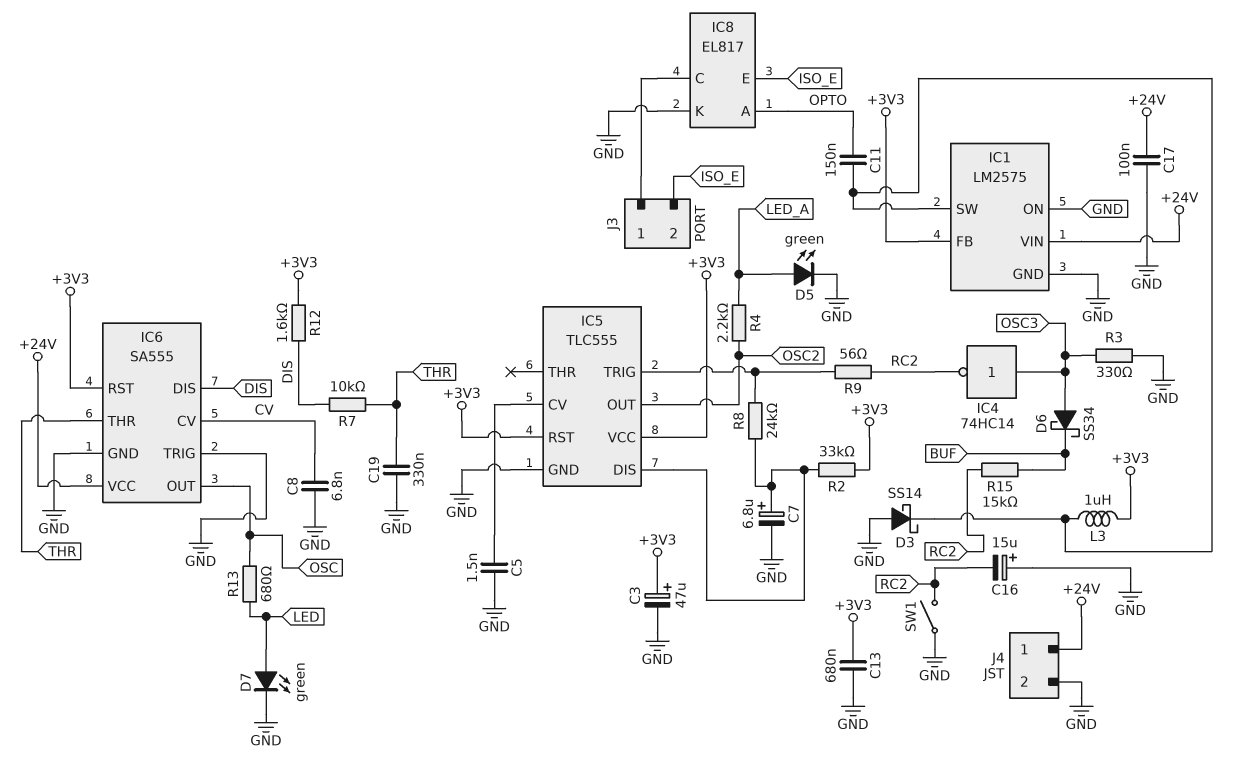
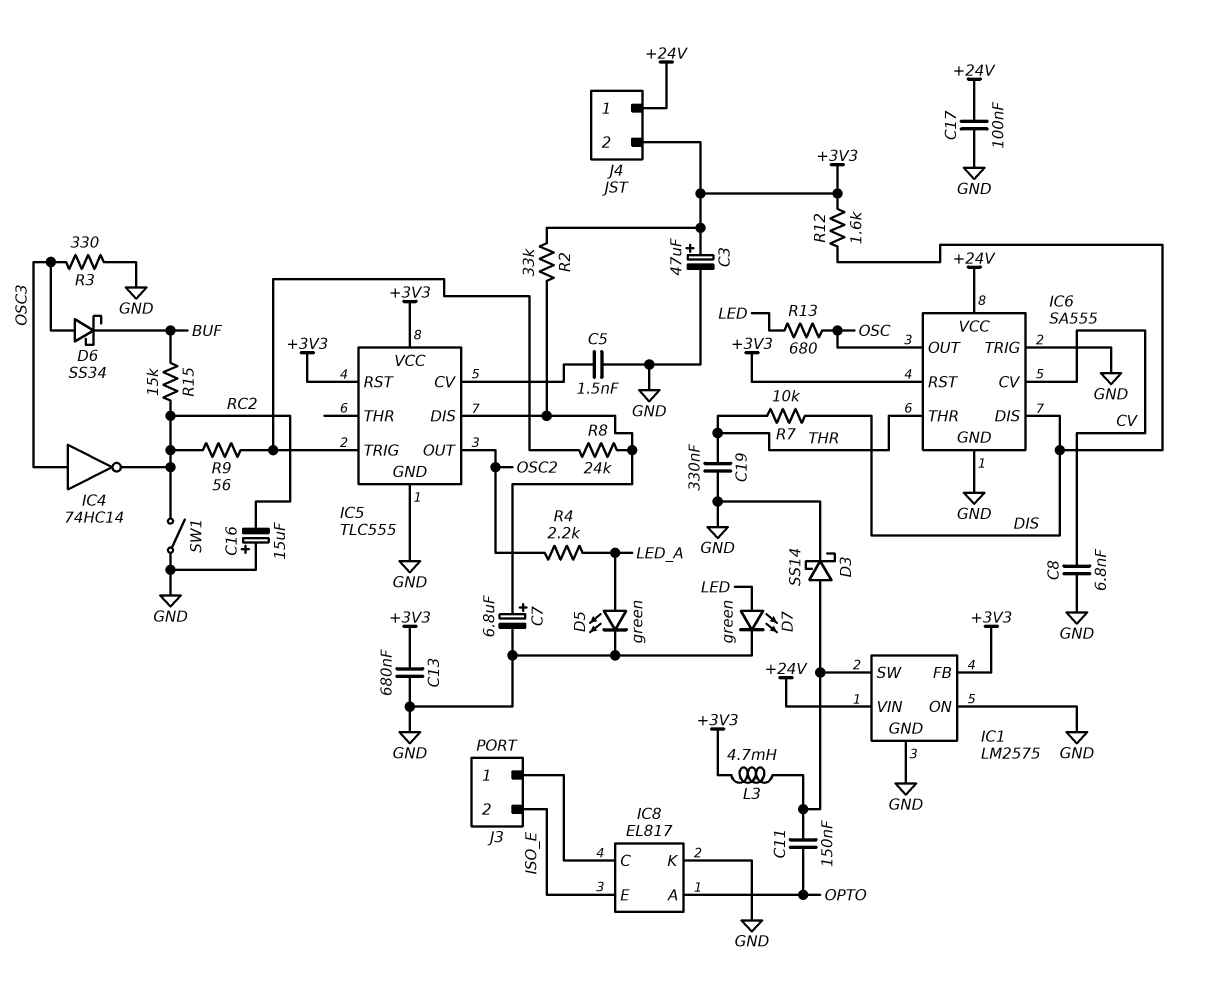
D3: schottky SS14 (A GND, K IC1/SW) -> schottky SS14 (A IC1/SW, K GND)
J4 pin 2: GND -> +3V3
L3: 1uH (+3V3, IC1/SW) -> 4.7mH (+3V3, IC1/SW)

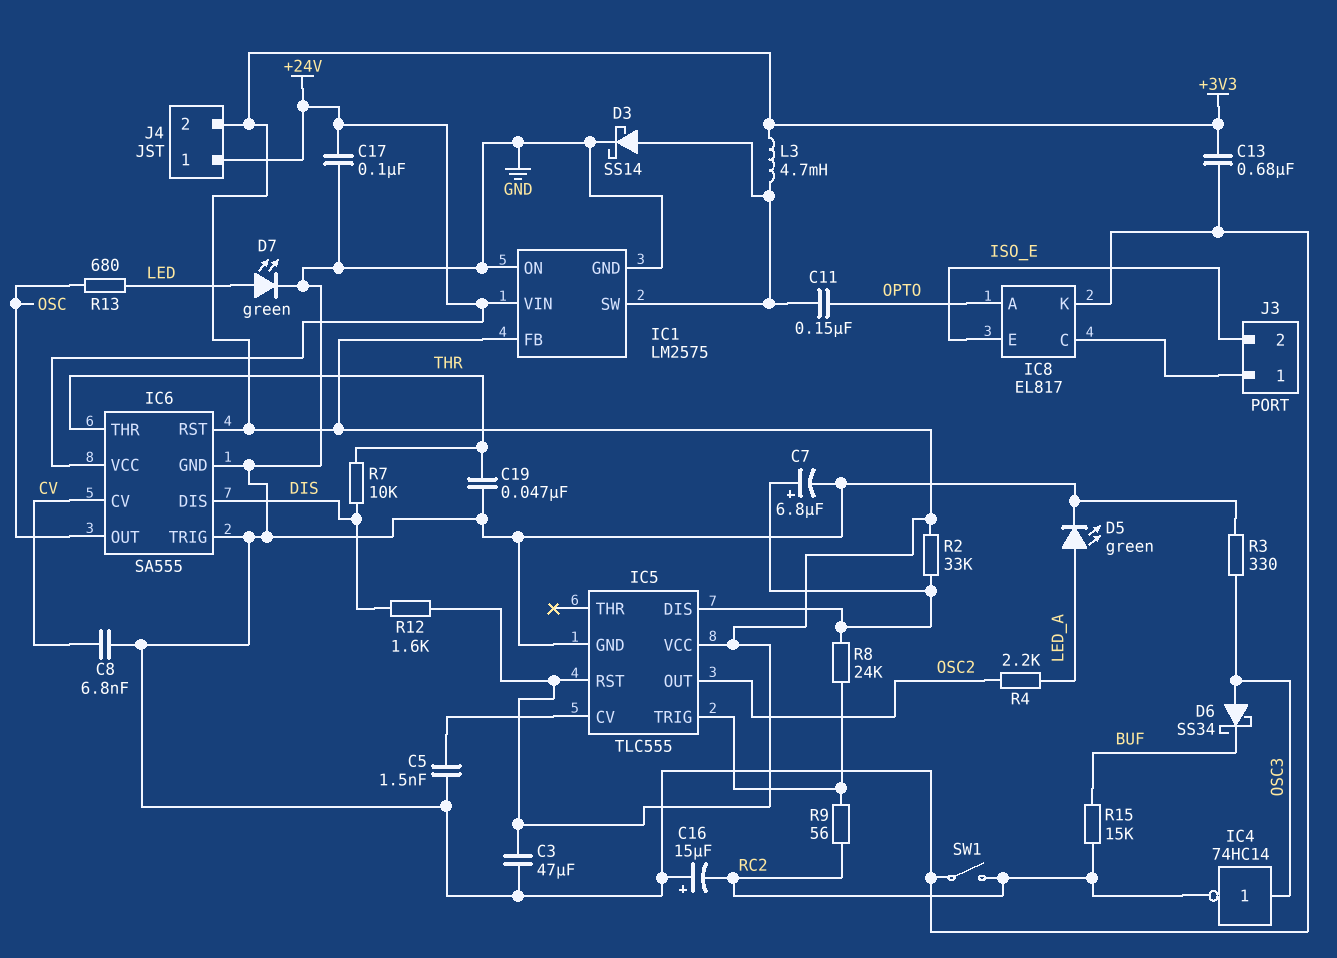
C3: 47uF (plus +3V3, minus GND) -> 47uF (+3V3, GND)
C19: 330nF (GND, THR) -> 47nF (GND, THR)

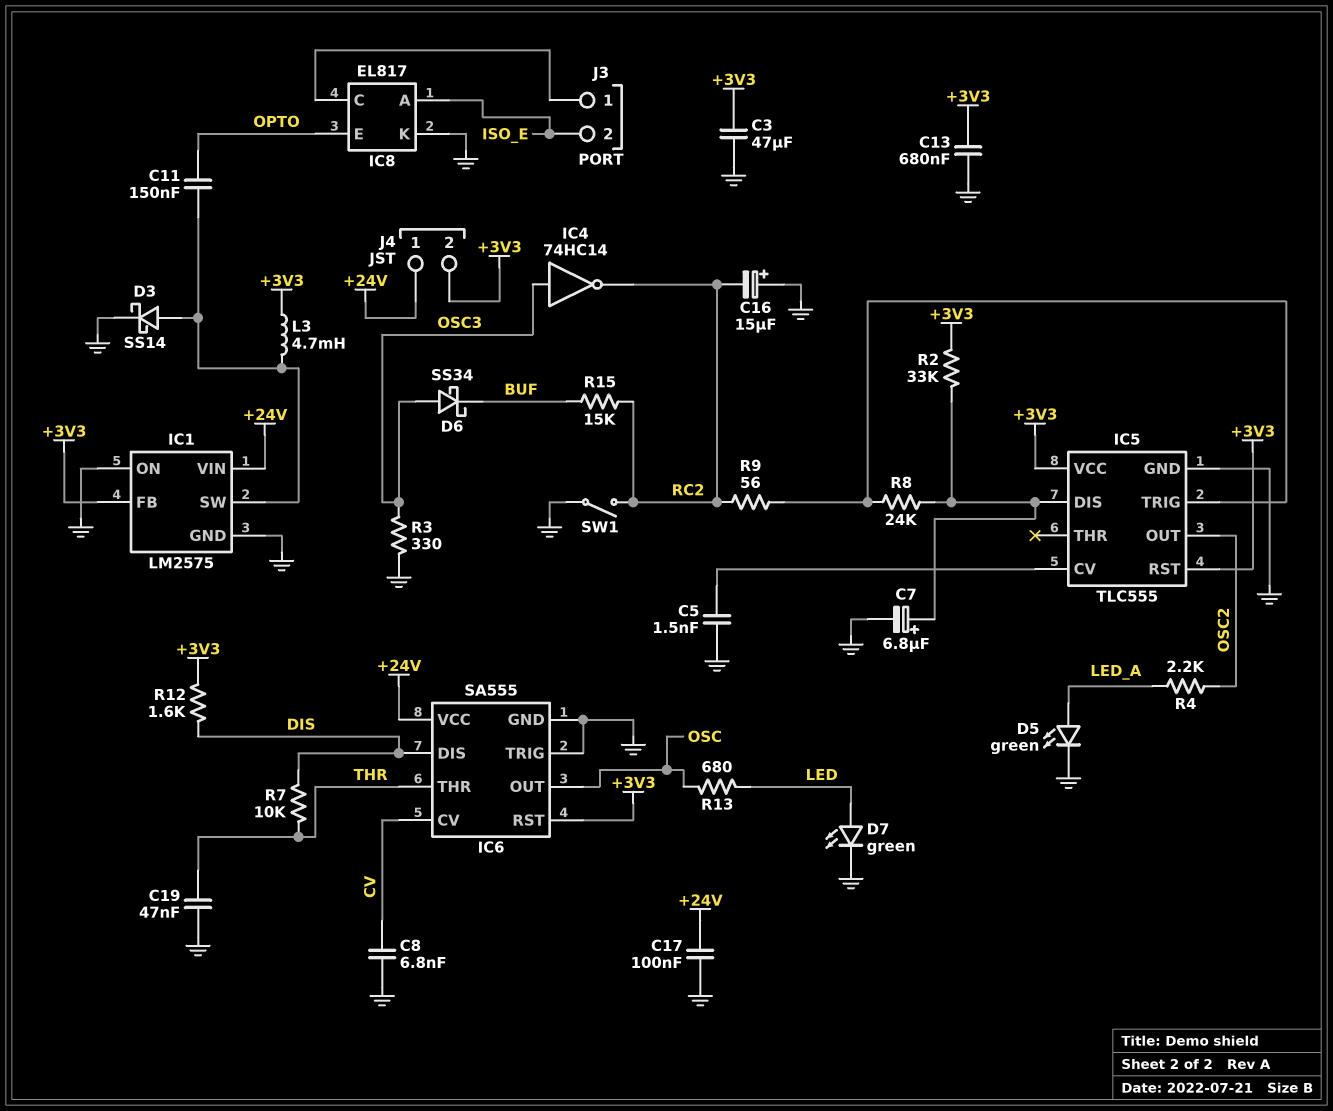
IC8 pin A: OPTO -> ISO_E
IC8 pin E: ISO_E -> OPTO

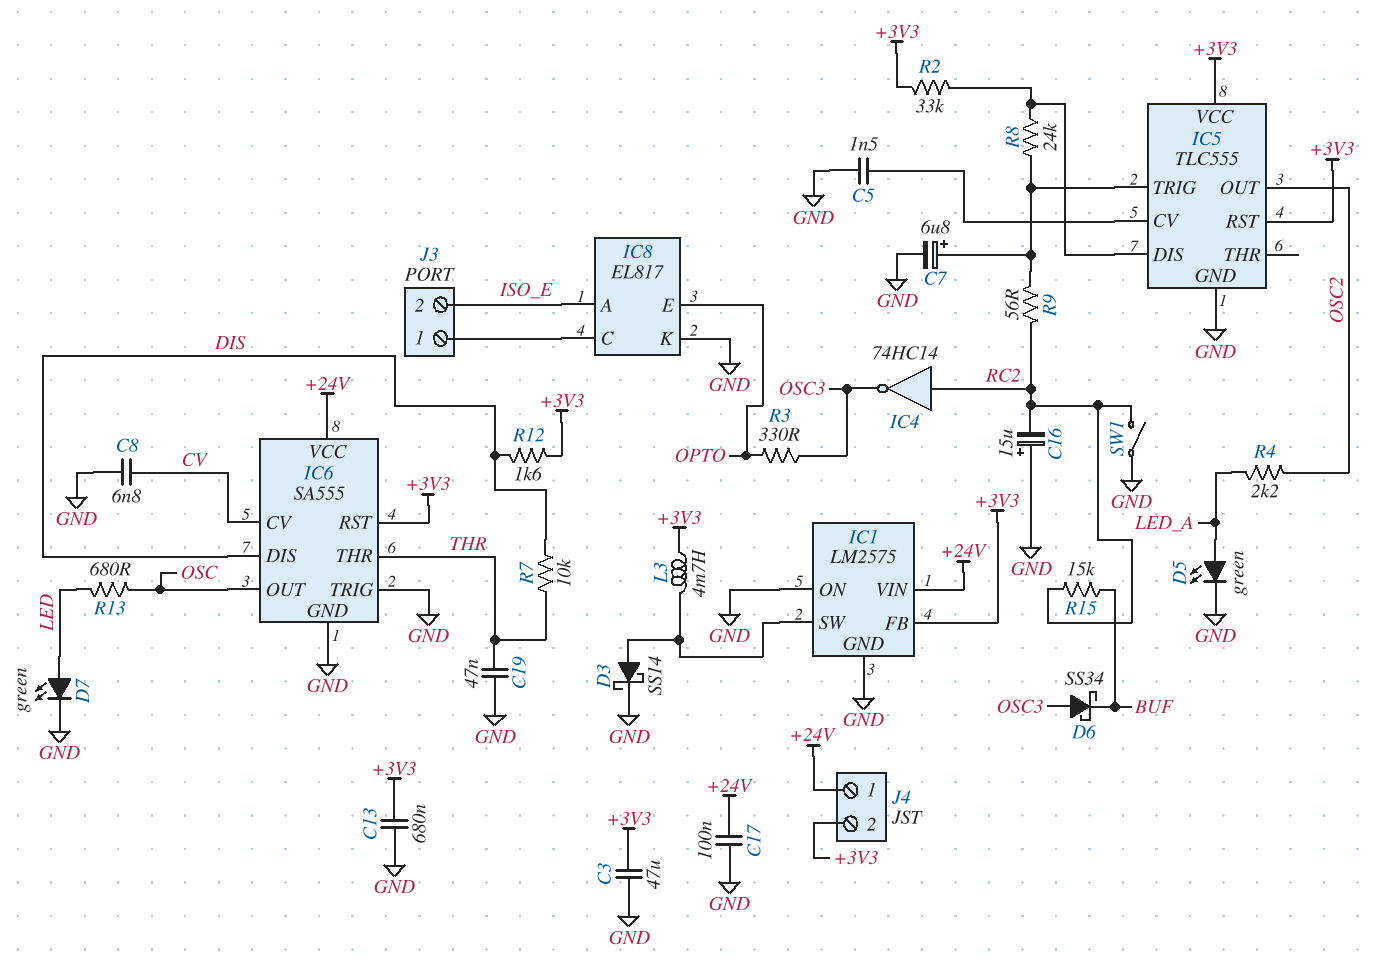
C7: 6.8uF (plus IC5/DIS, minus GND) -> 6.8uF (plus IC5/TRIG, minus GND)
C11: 150nF (IC1/SW, OPTO) -> none
IC4: NOT 74HC14 (in OSC3, out RC2) -> NOT 74HC14 (in RC2, out OSC3)
R3: 330 (GND, OSC3) -> 330 (OPTO, OSC3)

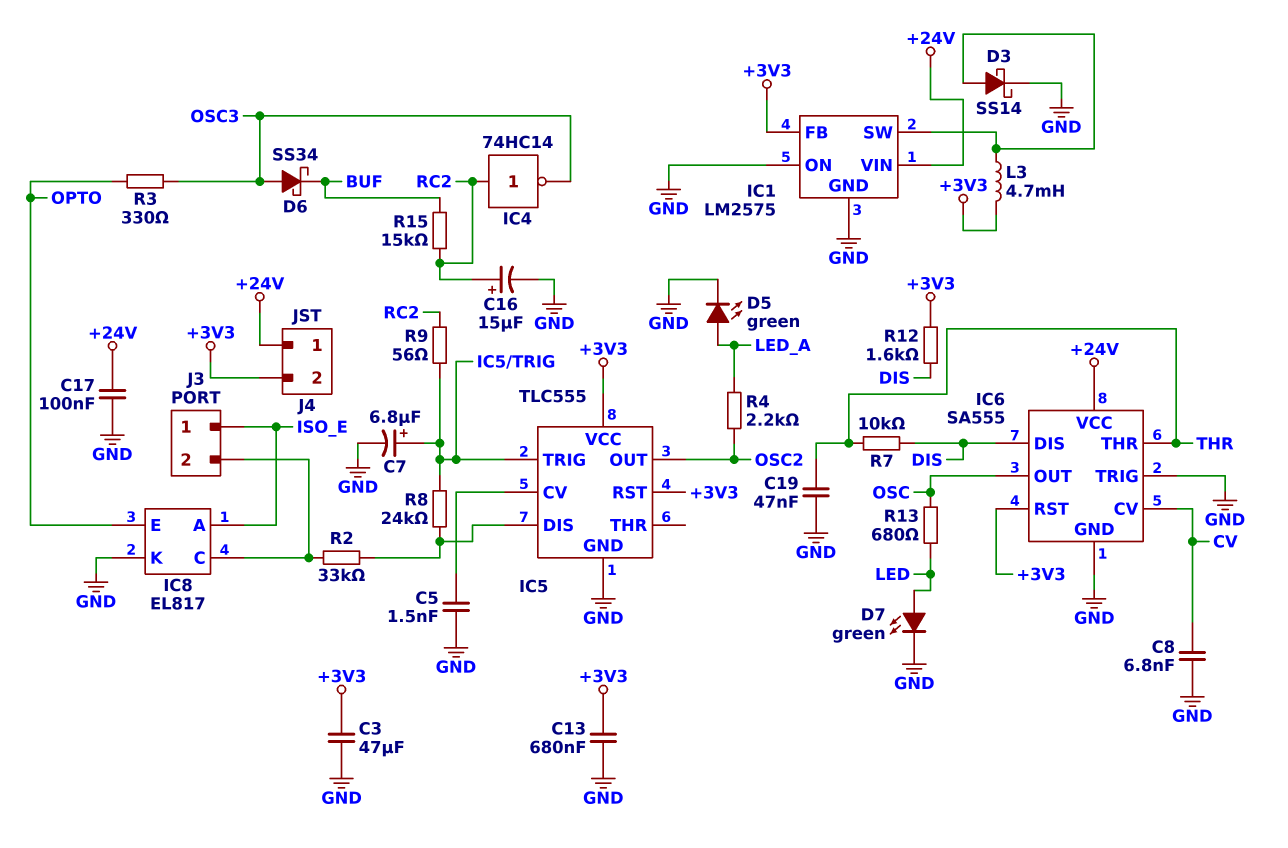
C16: 15uF (plus GND, minus RC2) -> 15uF (plus RC2, minus GND)
J3 pin 1: IC8/C -> ISO_E
J3 pin 2: ISO_E -> IC8/C
R2: 33k (+3V3, IC5/DIS) -> 33k (IC5/DIS, IC8/C)
SW1: switch (GND, RC2) -> none

